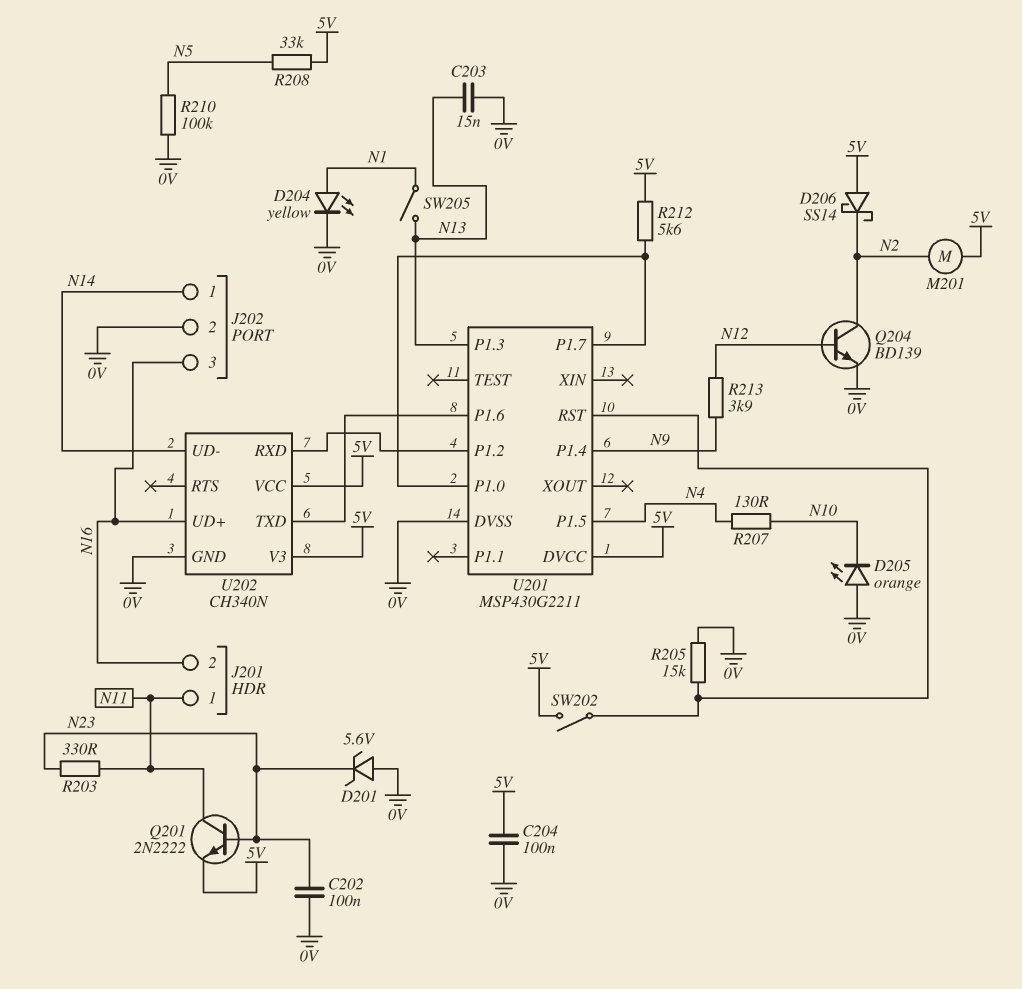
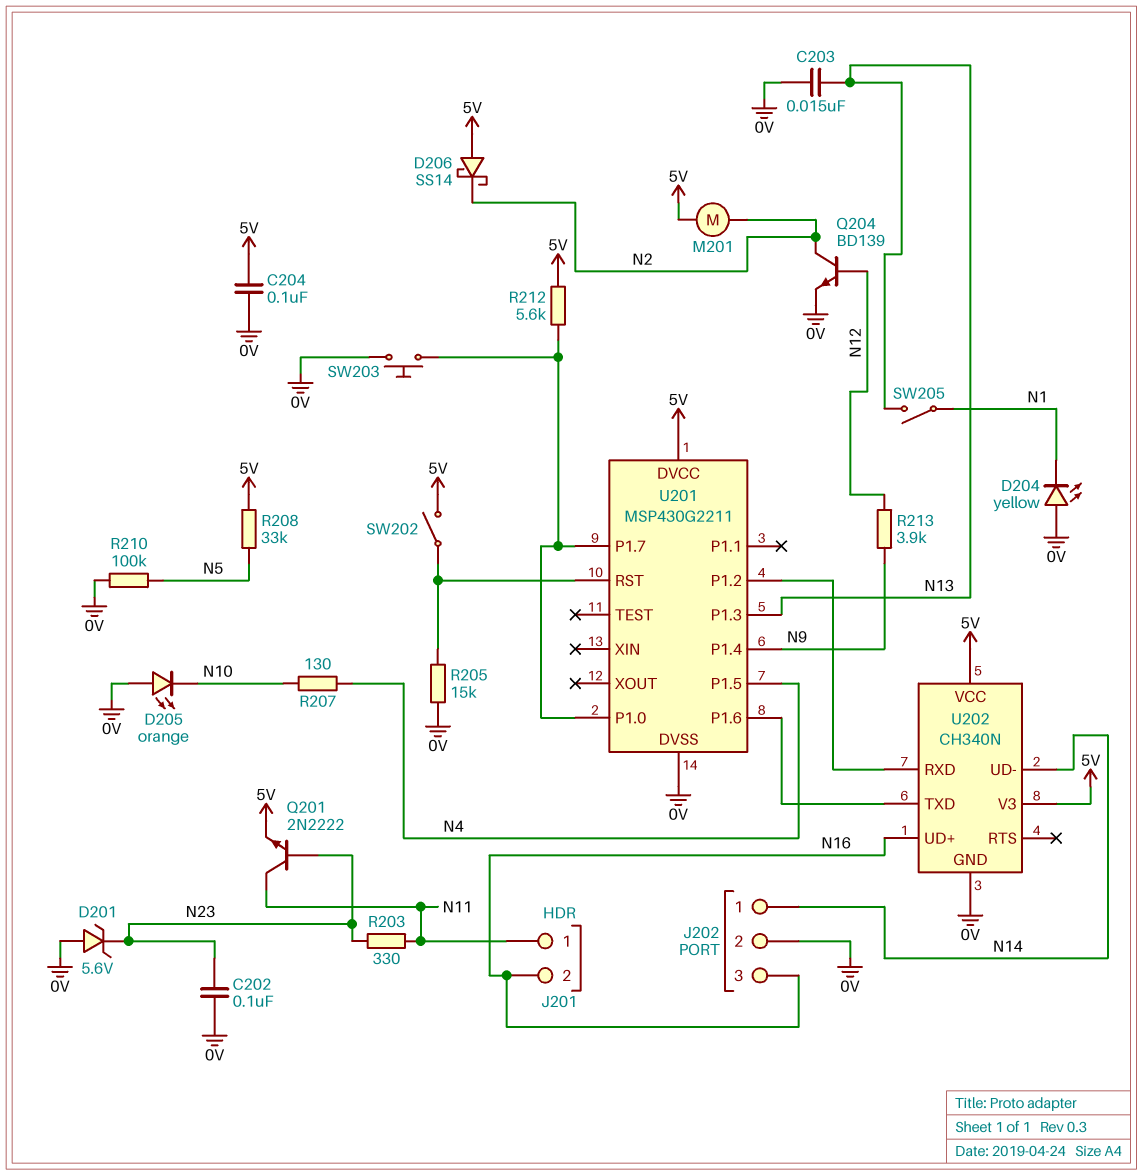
D204: LED yellow (A N1, K 0V) -> LED yellow (A 0V, K N1)
SW203: none -> button (0V, U201/P1.0)

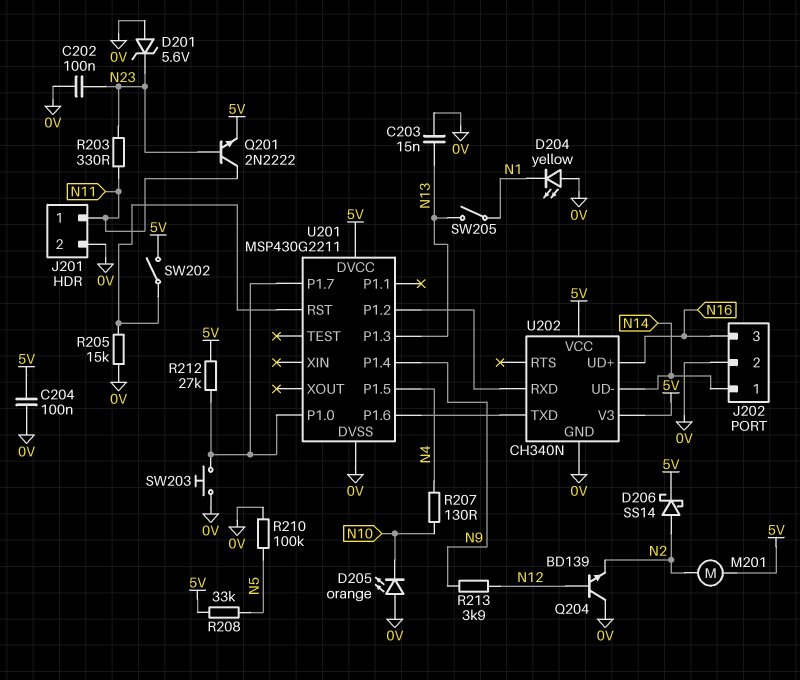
D206: schottky SS14 (A 5V, K N2) -> schottky SS14 (A N2, K 5V)
J201 pin 2: N16 -> 0V
Q204: NPN BD139 (B N12, C N2, E 0V) -> NPN BD139 (B N12, C 0V, E N2)
R212: 5.6k (5V, U201/P1.0) -> 27k (5V, U201/P1.0)

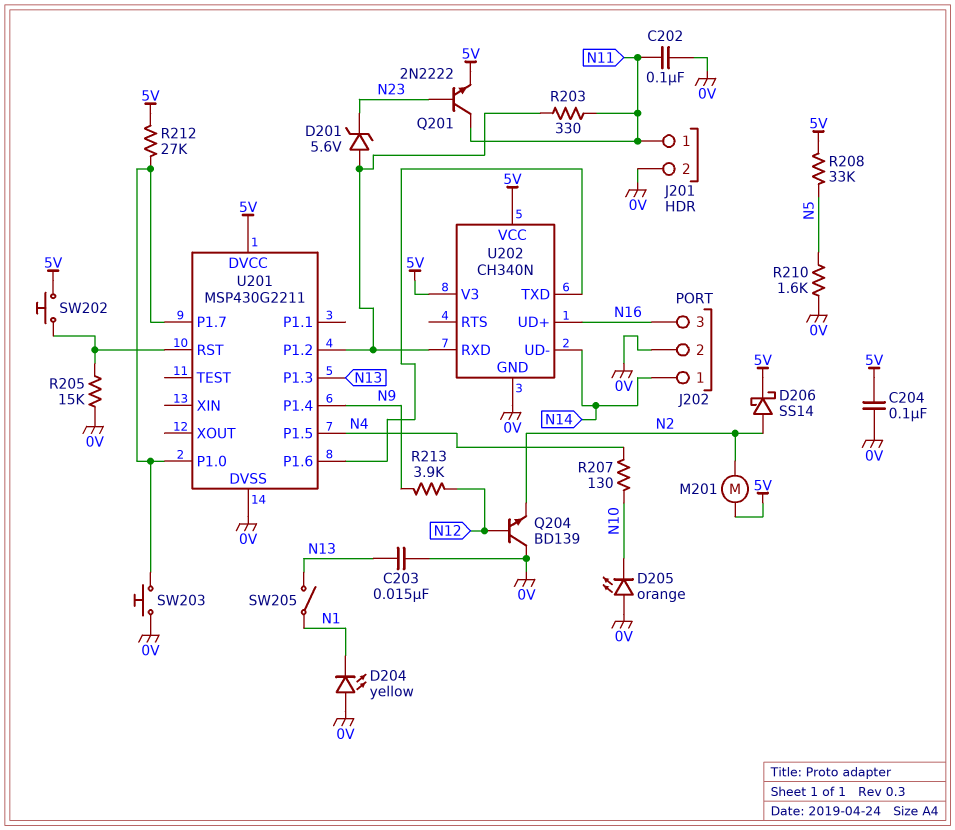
C202: 100nF (0V, N23) -> 100nF (0V, N11)
D201: zener 5.6V (A 0V, K N23) -> zener 5.6V (A U201/P1.2, K N23)
R203: 330 (N11, N23) -> 330 (N11, U201/P1.2)
R210: 100k (0V, N5) -> 1.6k (0V, N5)
SW202: switch (5V, U201/RST) -> button (5V, U201/RST)

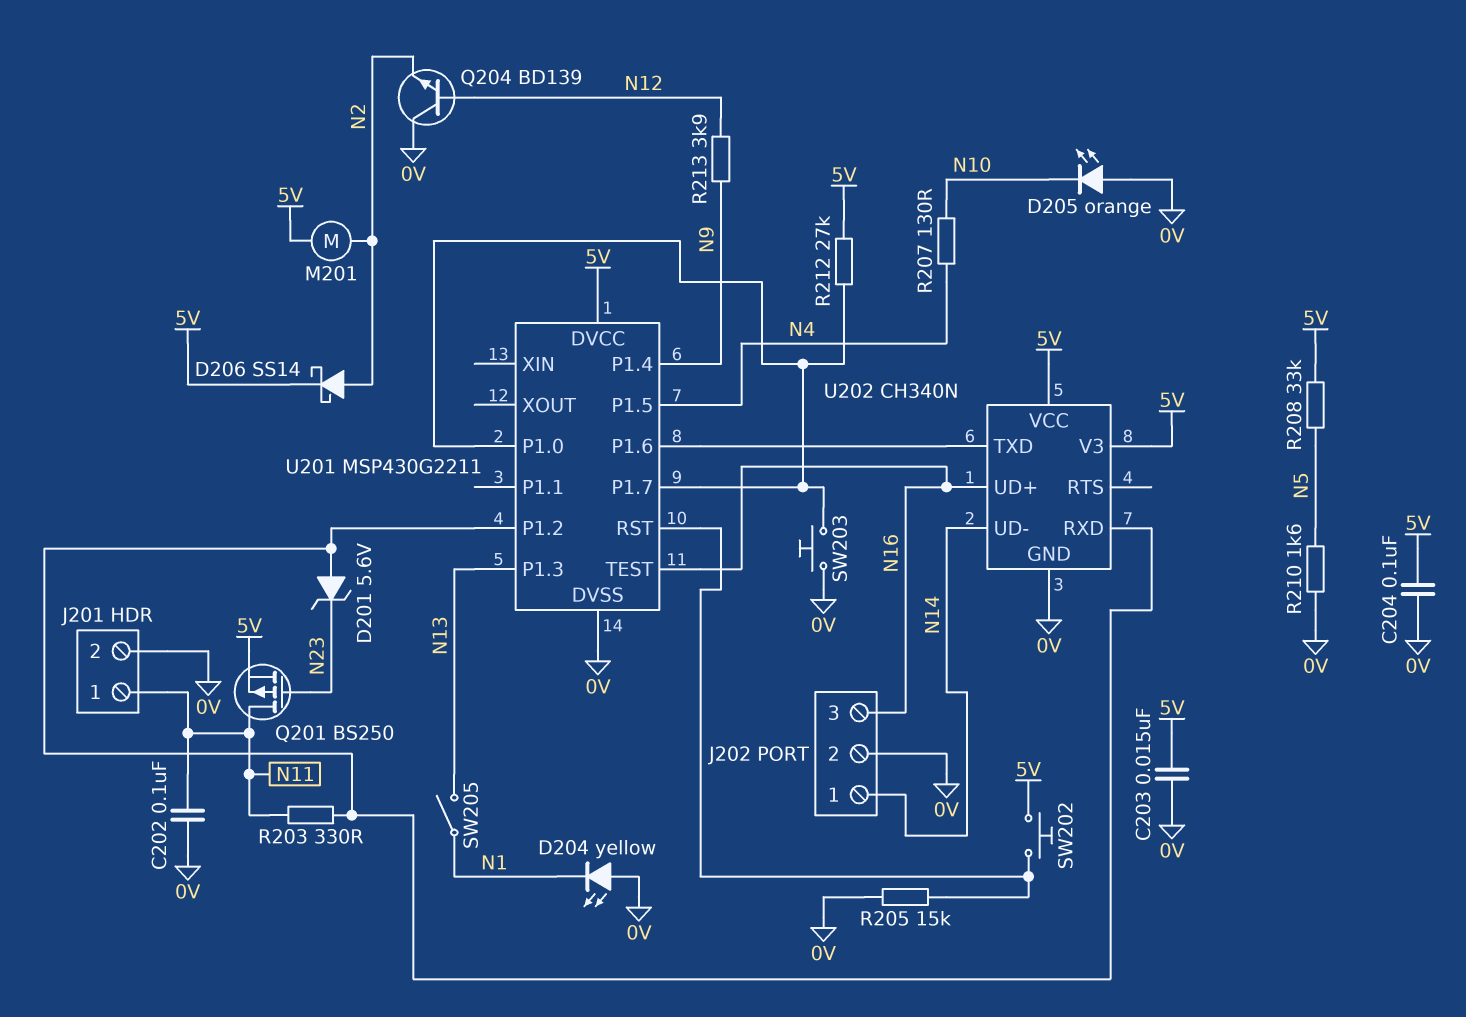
C203: 15nF (0V, N13) -> 15nF (0V, 5V)
Q201: NPN 2N2222 (B N23, C N11, E 5V) -> PMOS BS250 (G N23, D N11, S 5V)
U201 pin TEST: none -> N16

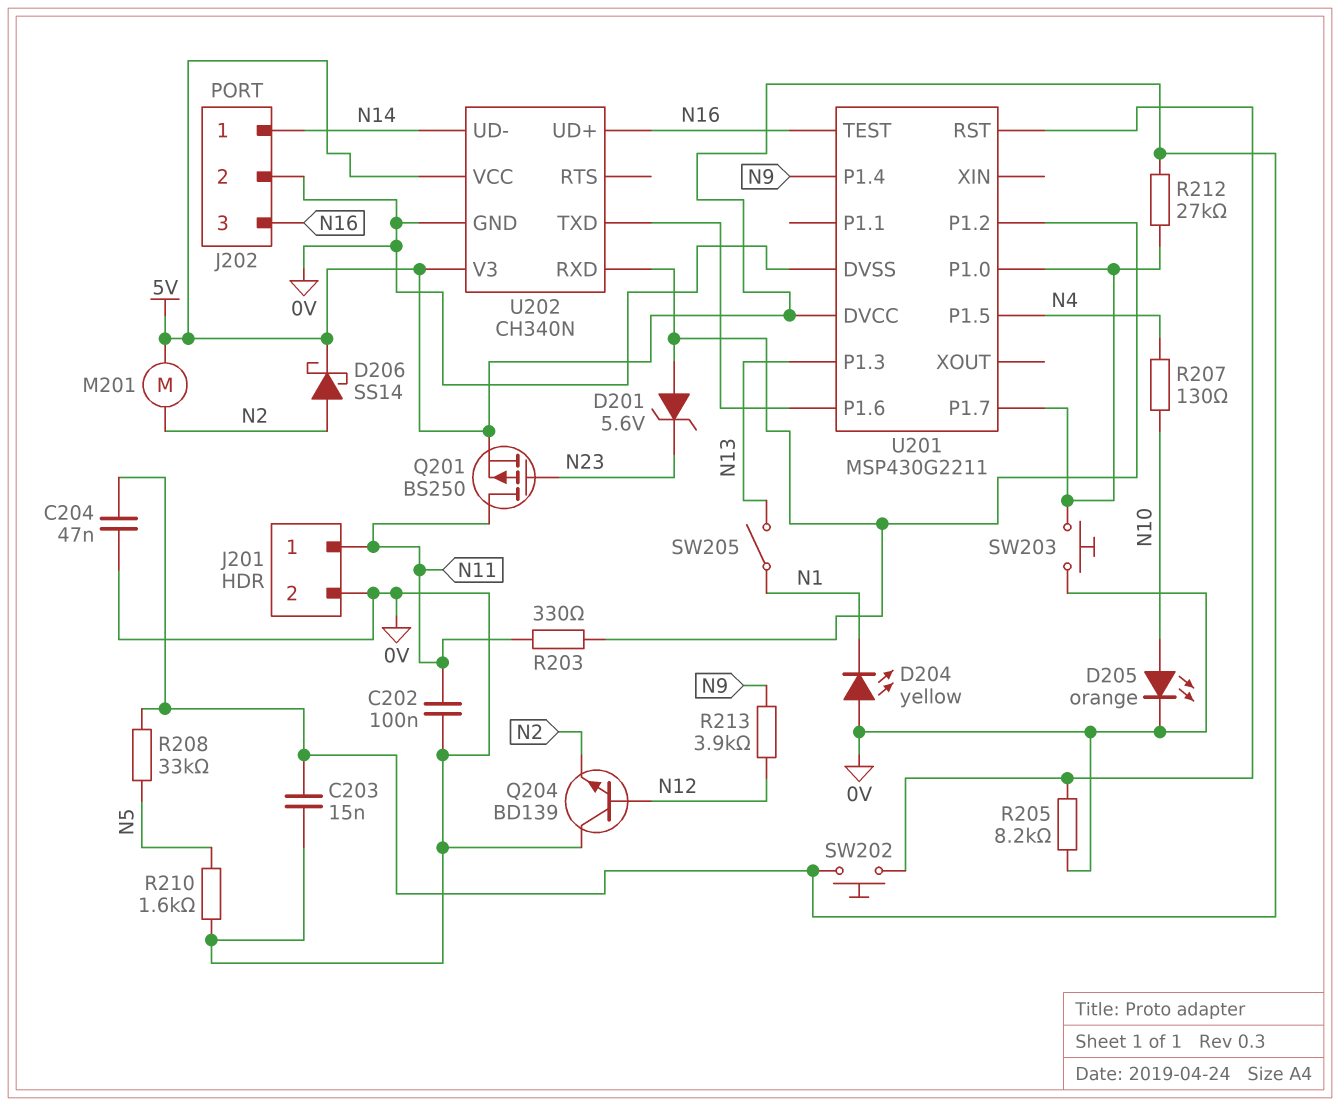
C204: 100nF (0V, 5V) -> 47nF (0V, 5V)
D205: LED orange (A 0V, K N10) -> LED orange (A N10, K 0V)
R205: 15k (0V, U201/RST) -> 8.2k (0V, U201/RST)

